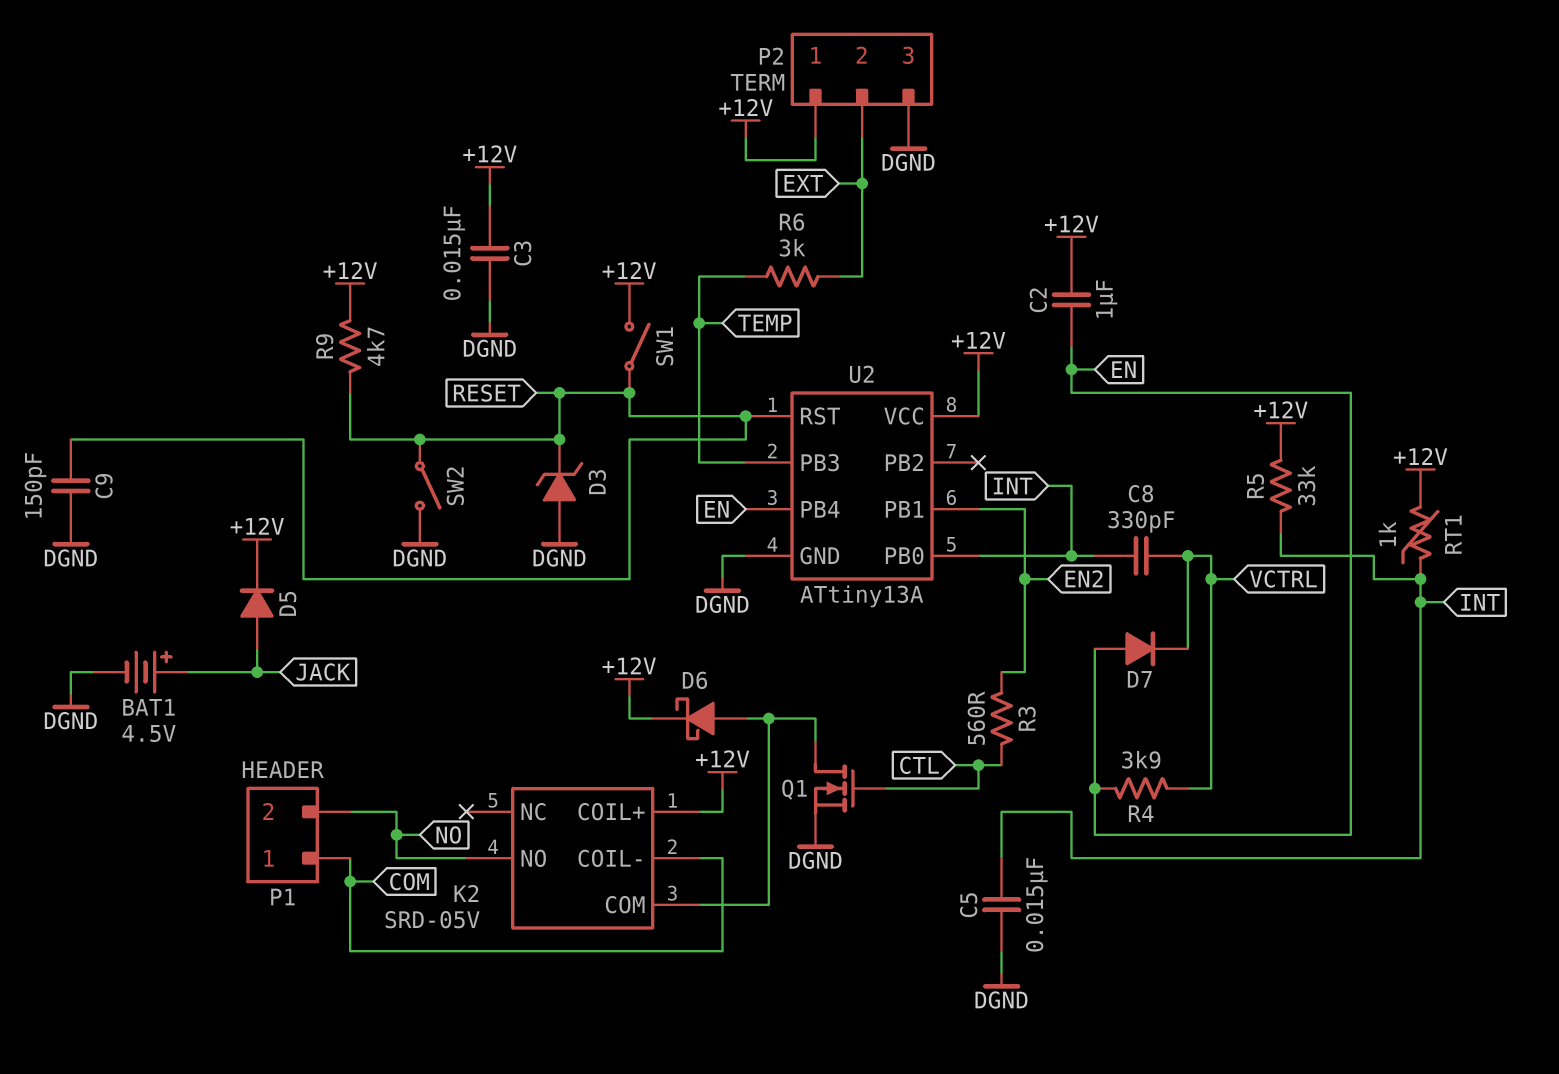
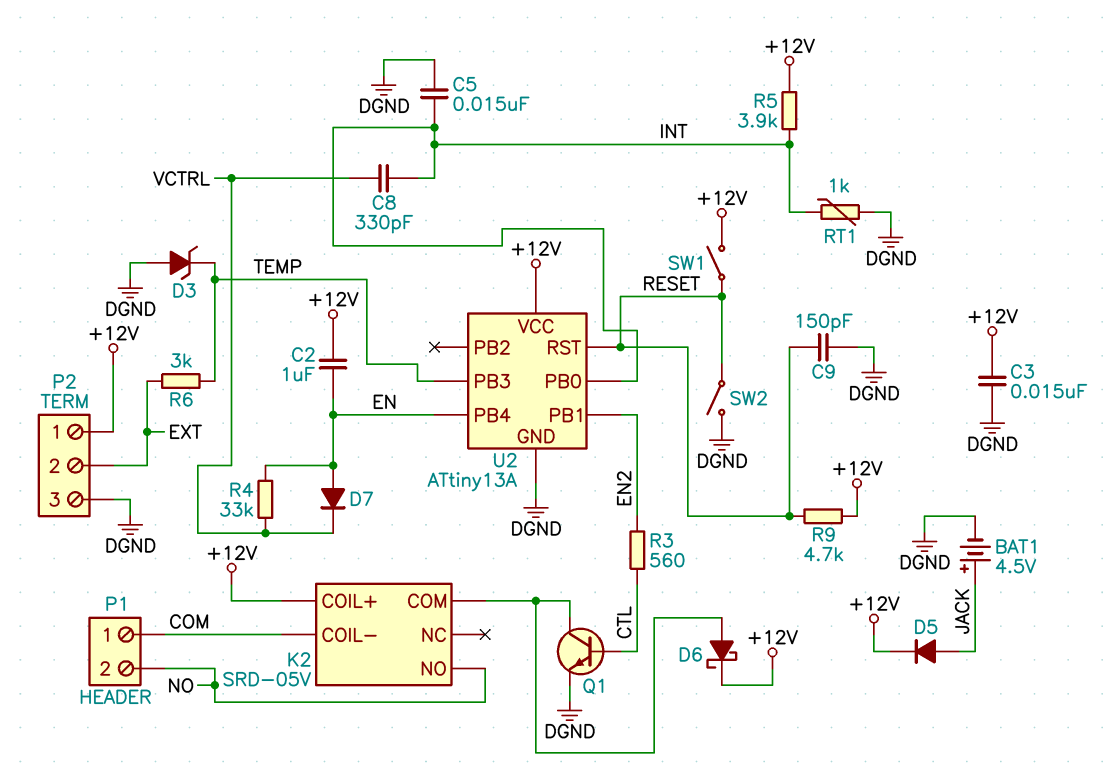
D3: zener (A DGND, K RESET) -> zener (A DGND, K TEMP)
Q1: NMOS (G CTL, D K2/COM, S DGND) -> NPN (B CTL, C K2/COM, E DGND)
R4: 3.9k (EN, VCTRL) -> 33k (EN, VCTRL)
R5: 33k (+12V, INT) -> 3.9k (+12V, INT)
RT1: 1k (+12V, INT) -> 1k (DGND, INT)

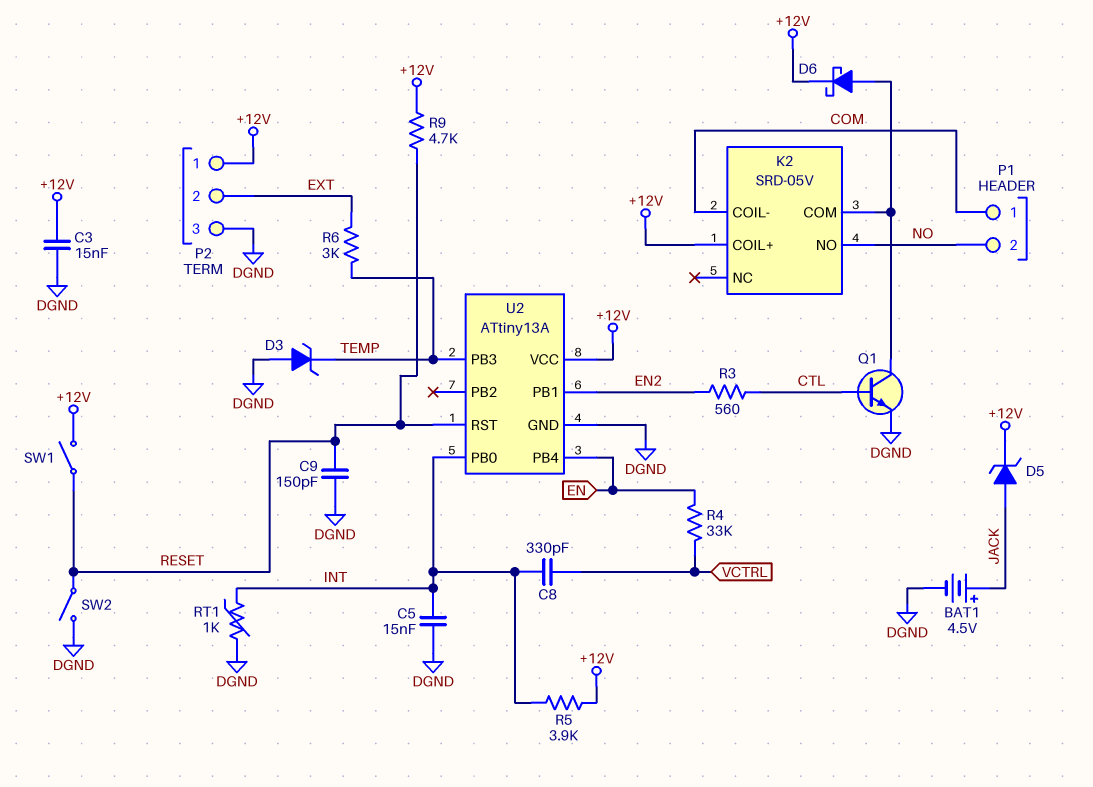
C2: 1uF (+12V, EN) -> none
D5: diode (A JACK, K +12V) -> zener (A JACK, K +12V)
D7: diode (A EN, K VCTRL) -> none

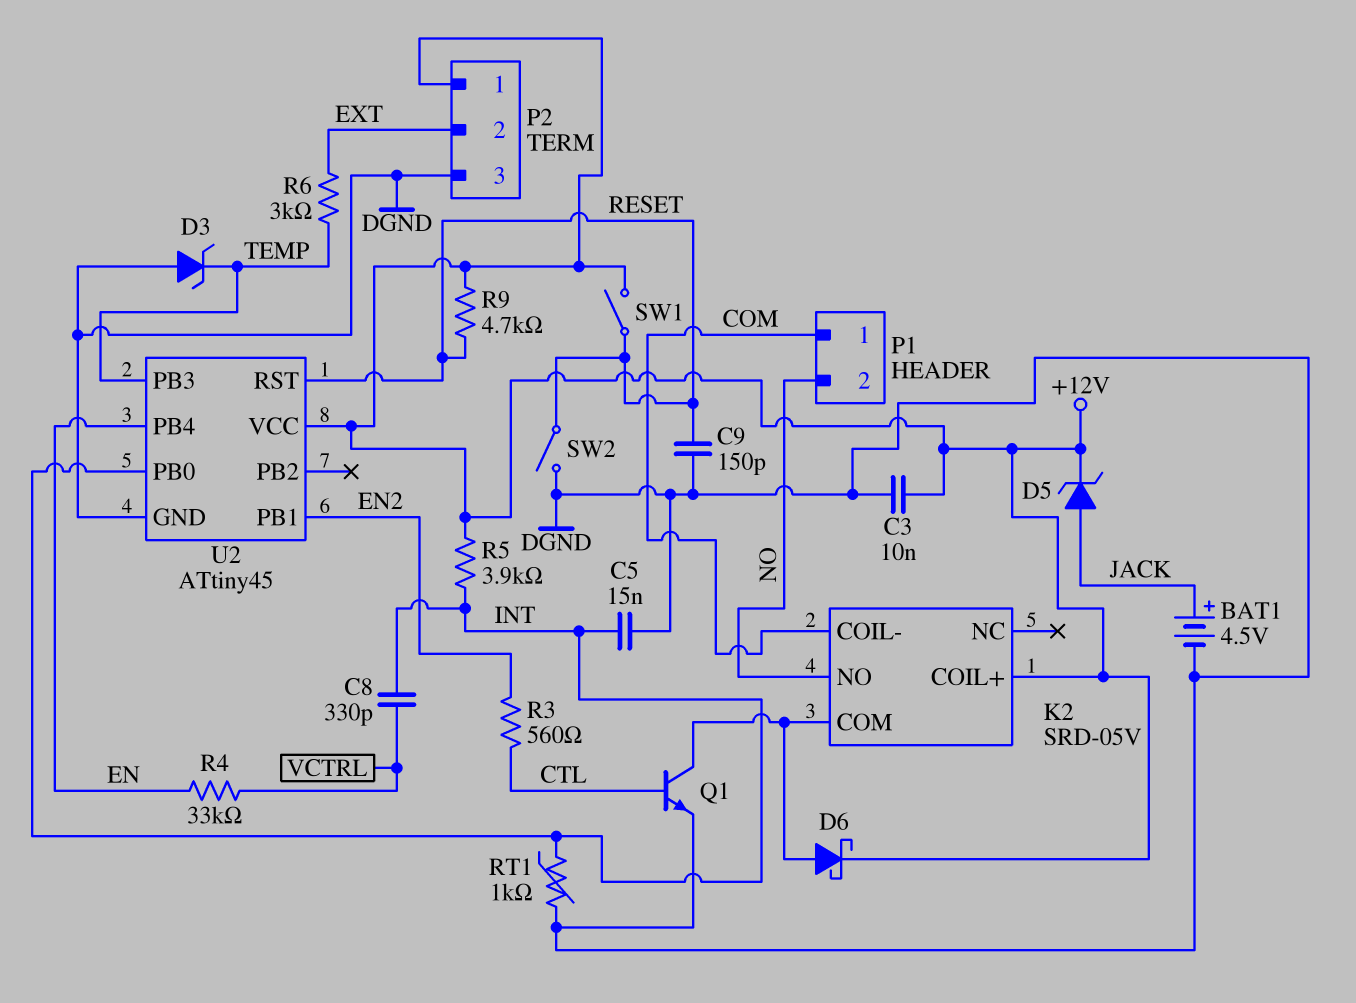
C3: 15nF (+12V, DGND) -> 10nF (+12V, DGND)
U2: ATtiny13A -> ATtiny45

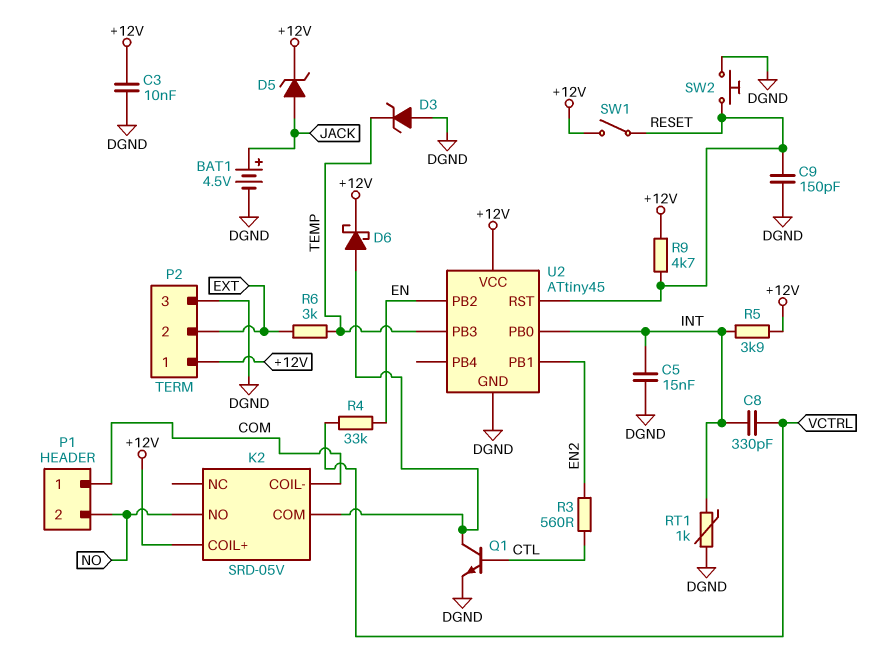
SW2: switch (DGND, RESET) -> button (DGND, RESET)
U2 pin PB2: none -> EN
U2 pin PB4: EN -> none

